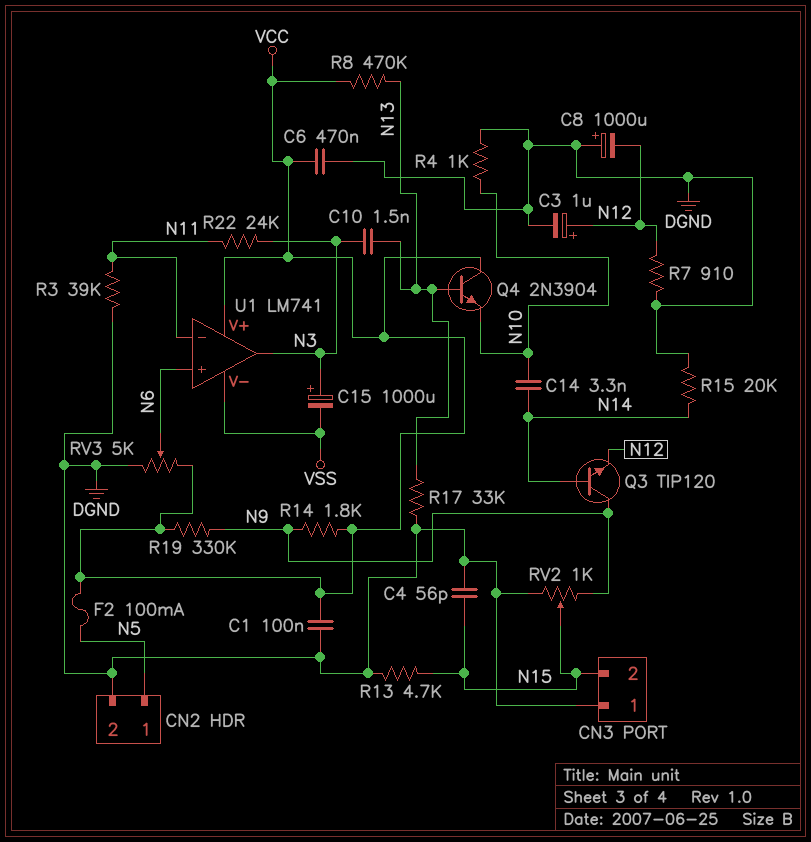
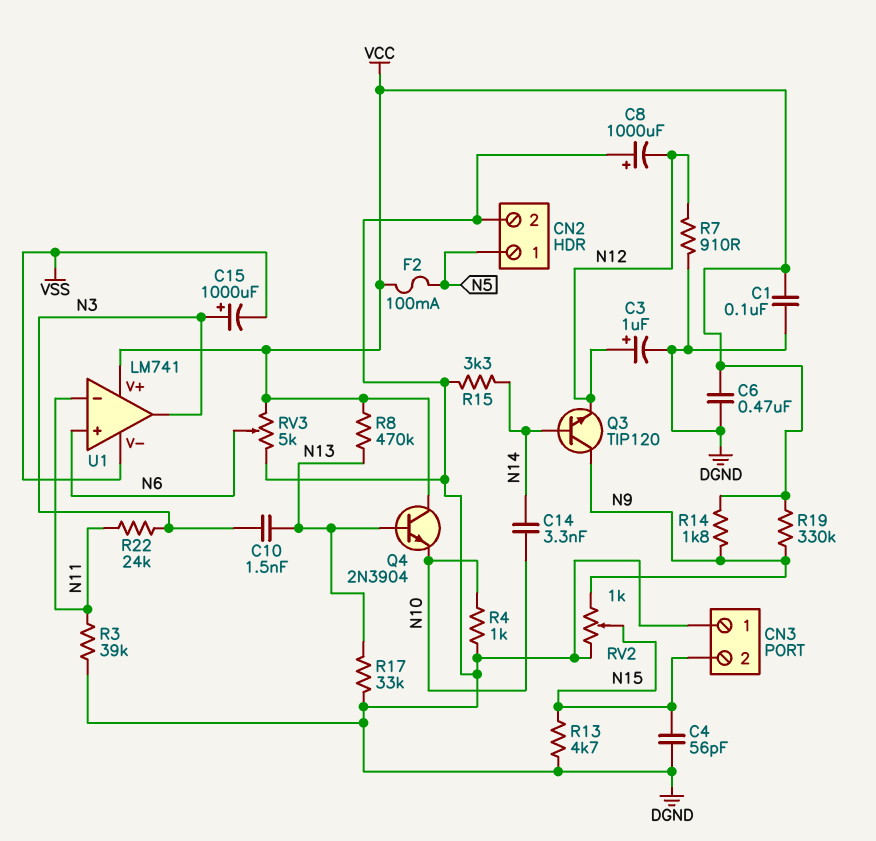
R15: 20k (DGND, N14) -> 3.3k (DGND, N14)

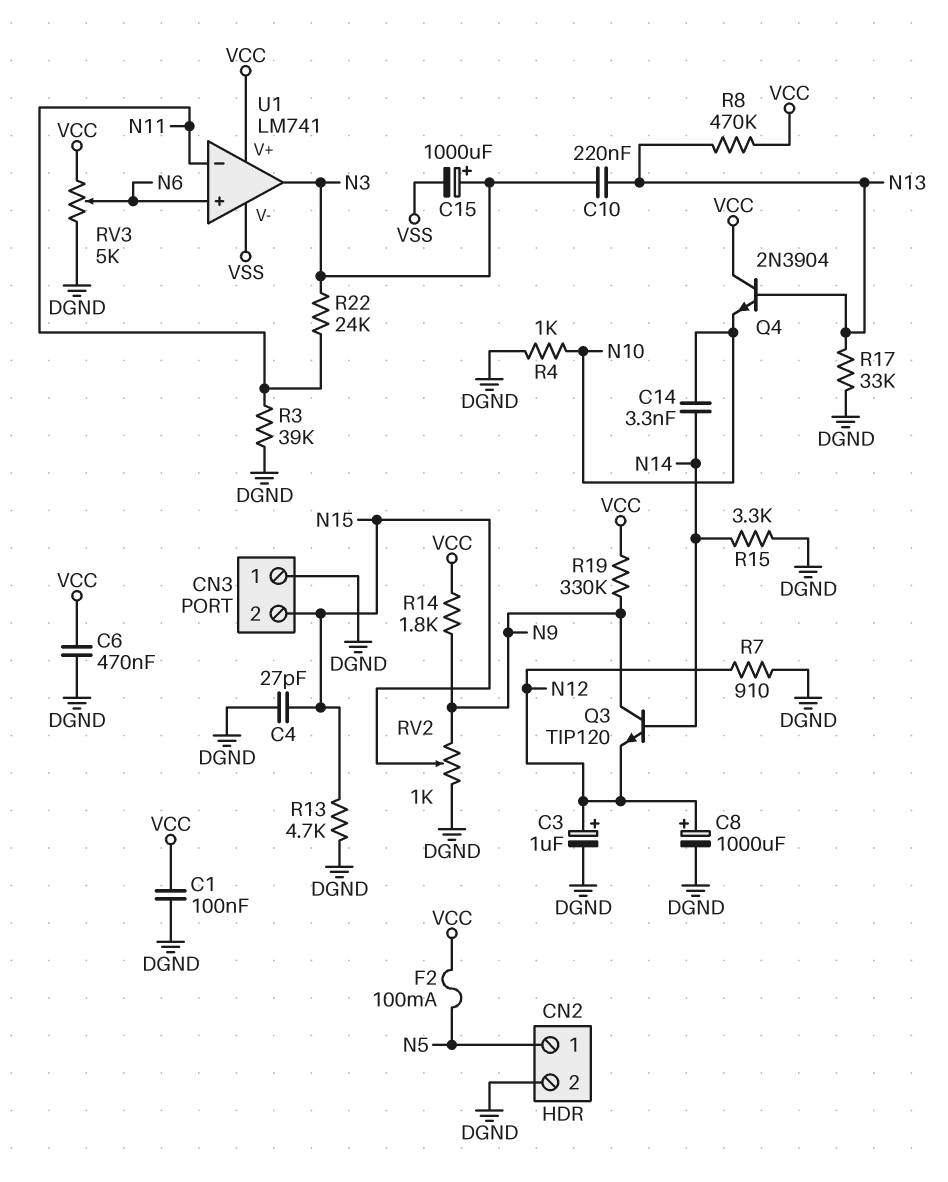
C4: 56pF (DGND, N15) -> 27pF (DGND, N15)
C8: 1000uF (plus DGND, minus N12) -> 1000uF (plus N12, minus DGND)
C10: 1.5nF (N3, N13) -> 220nF (N3, N13)

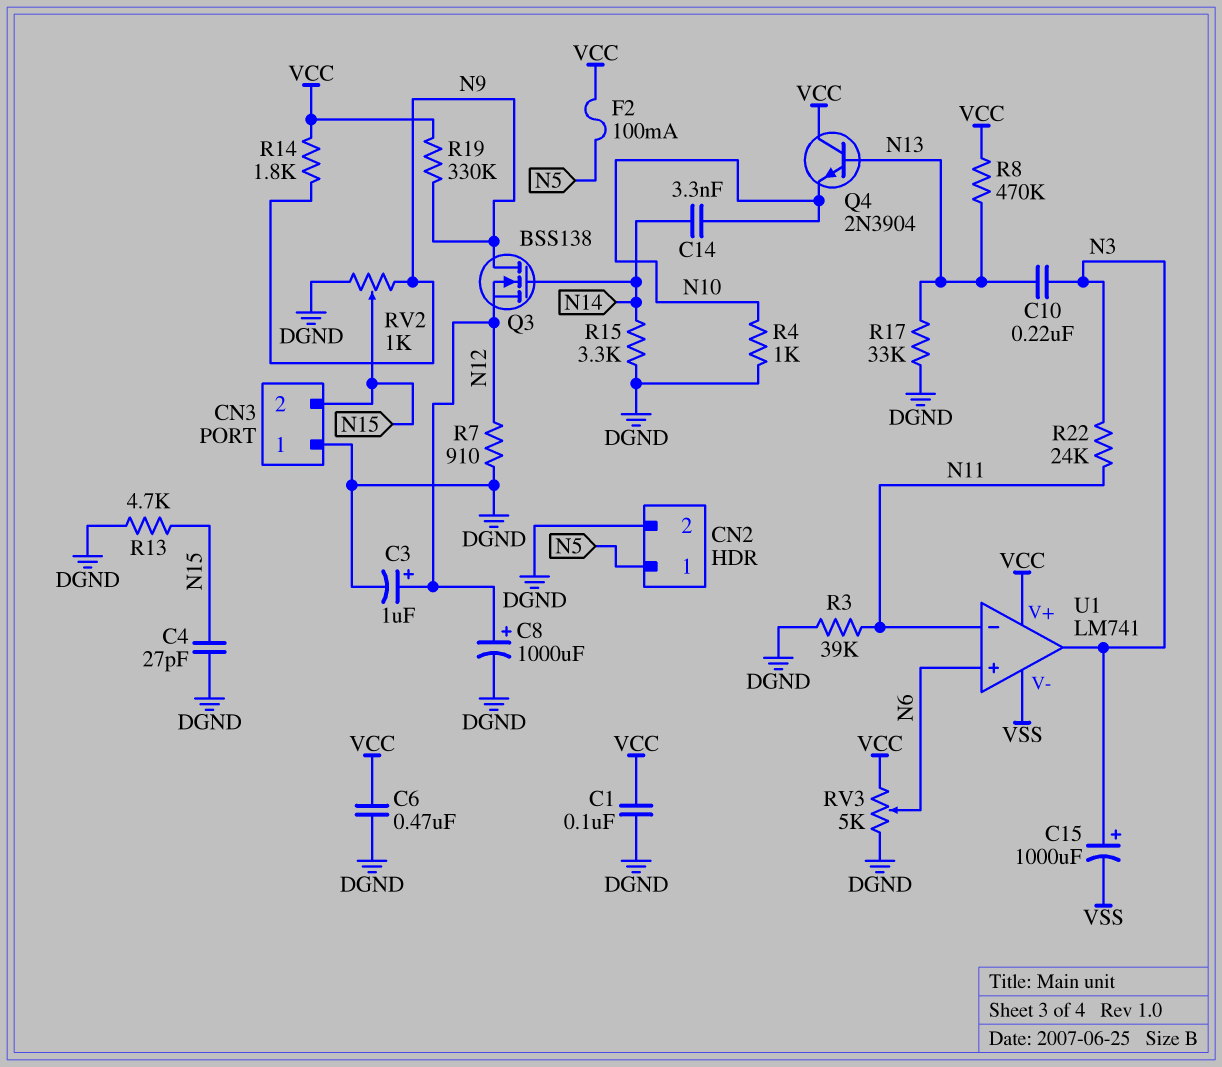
Q3: NPN TIP120 (B N14, C N9, E N12) -> NMOS BSS138 (G N14, D N9, S N12)

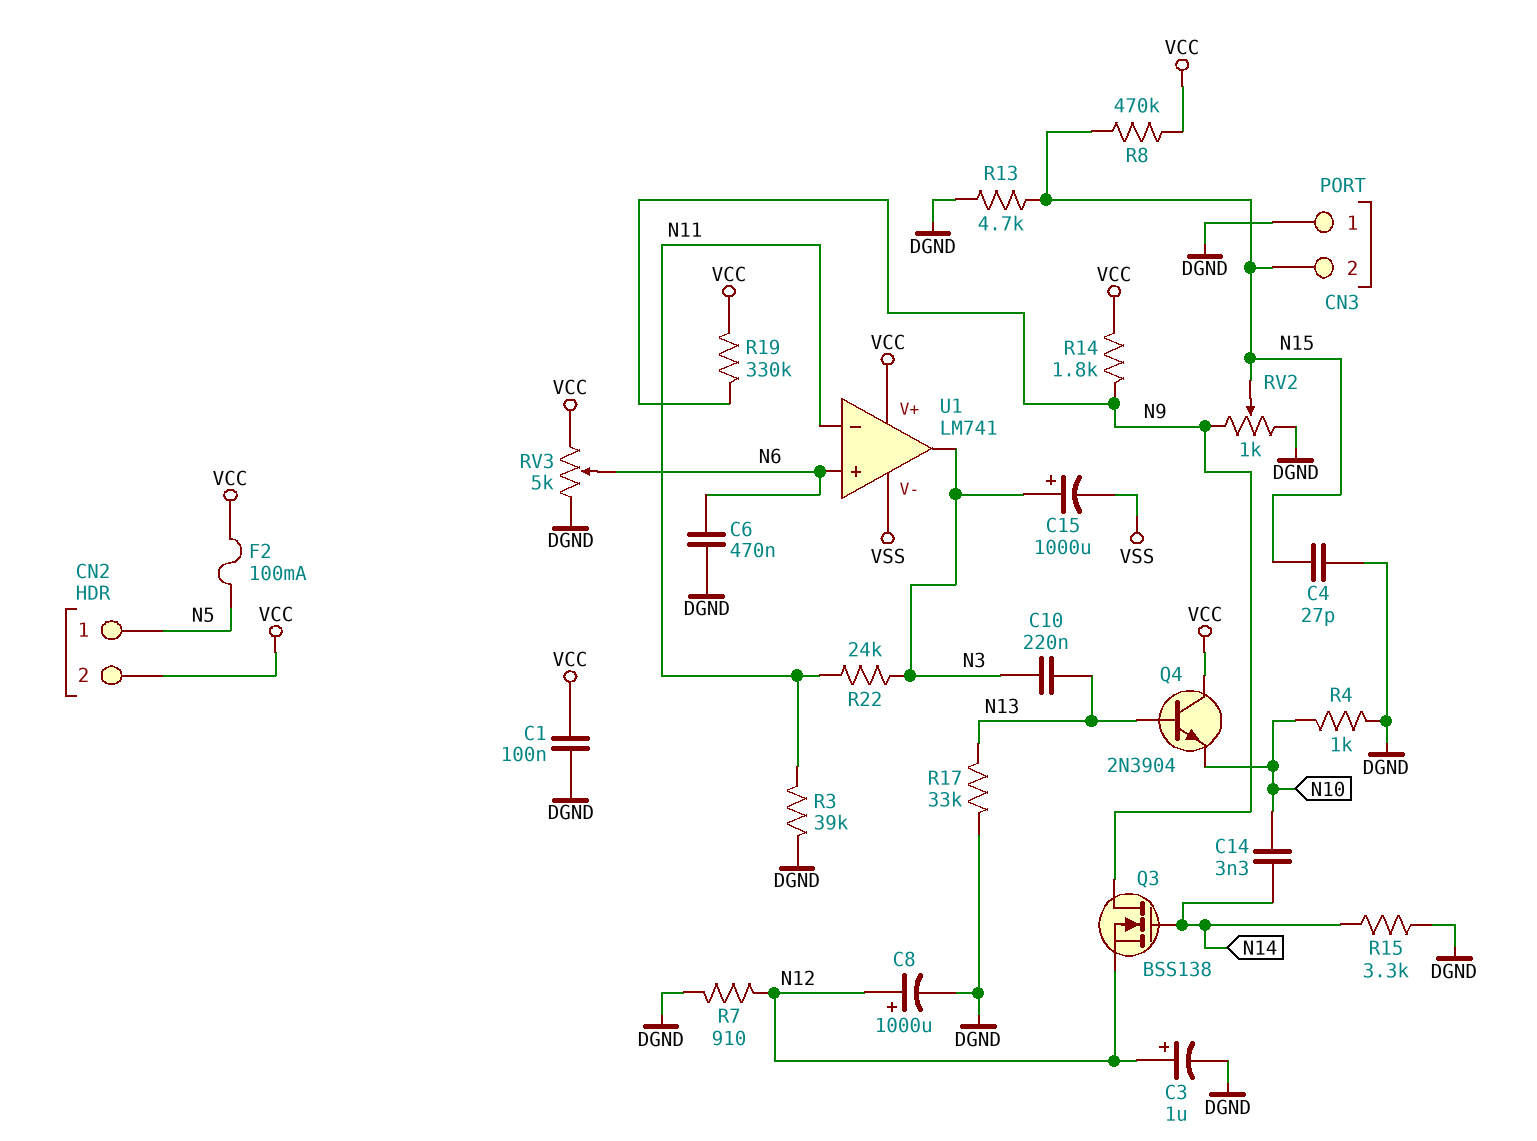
C6: 470nF (DGND, VCC) -> 470nF (DGND, N6)
CN2 pin 2: DGND -> VCC
R8: 470k (N13, VCC) -> 470k (N15, VCC)

